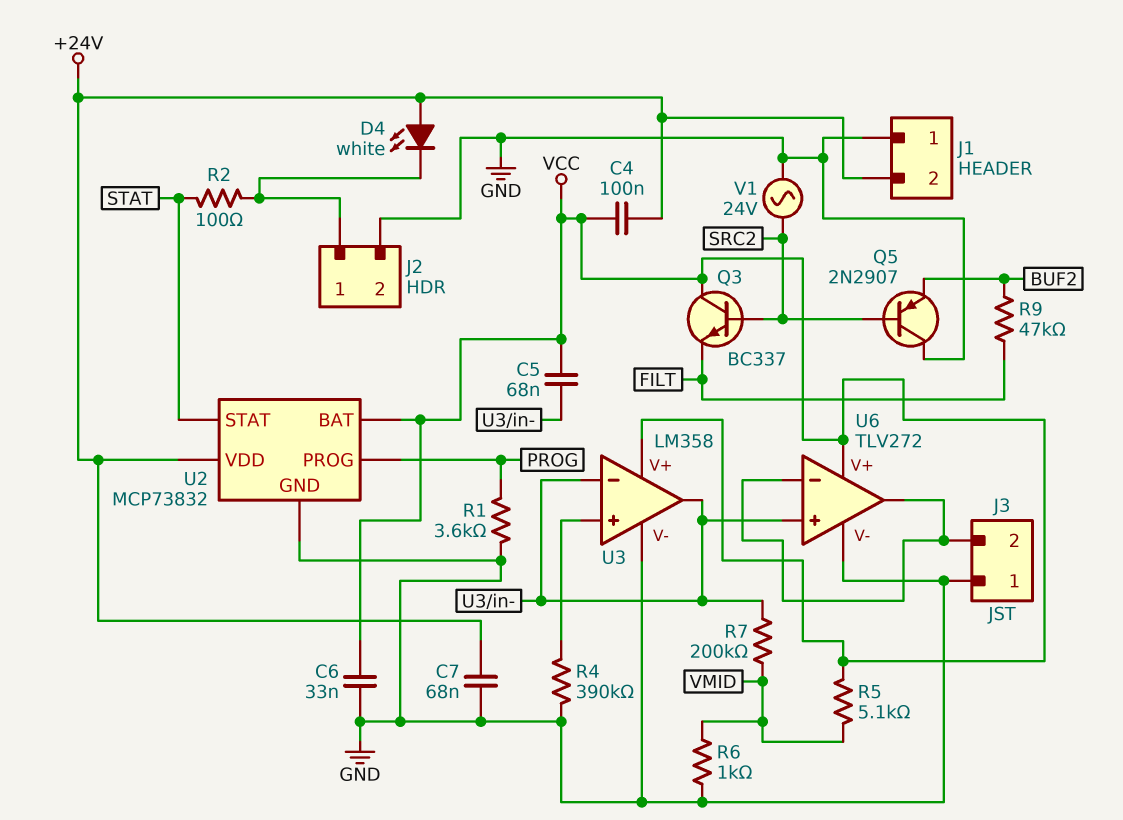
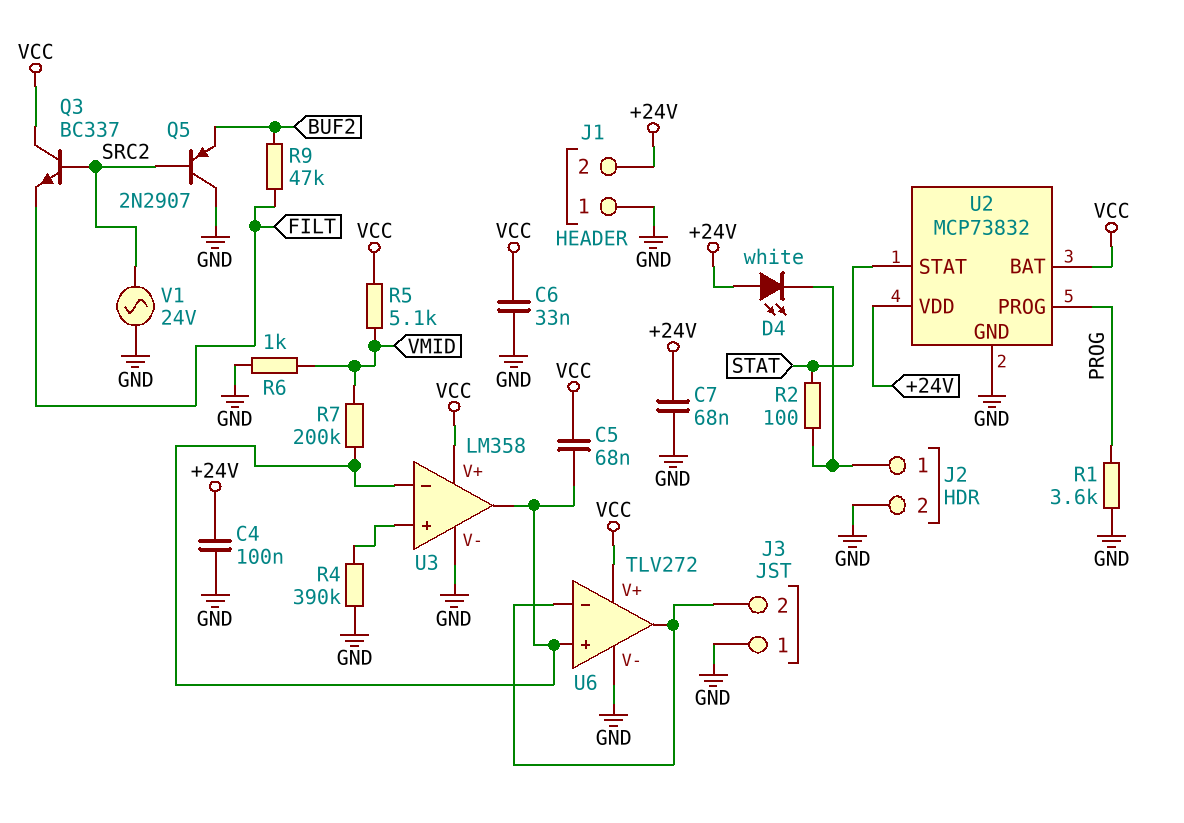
C4: 100nF (+24V, VCC) -> 100nF (+24V, GND)

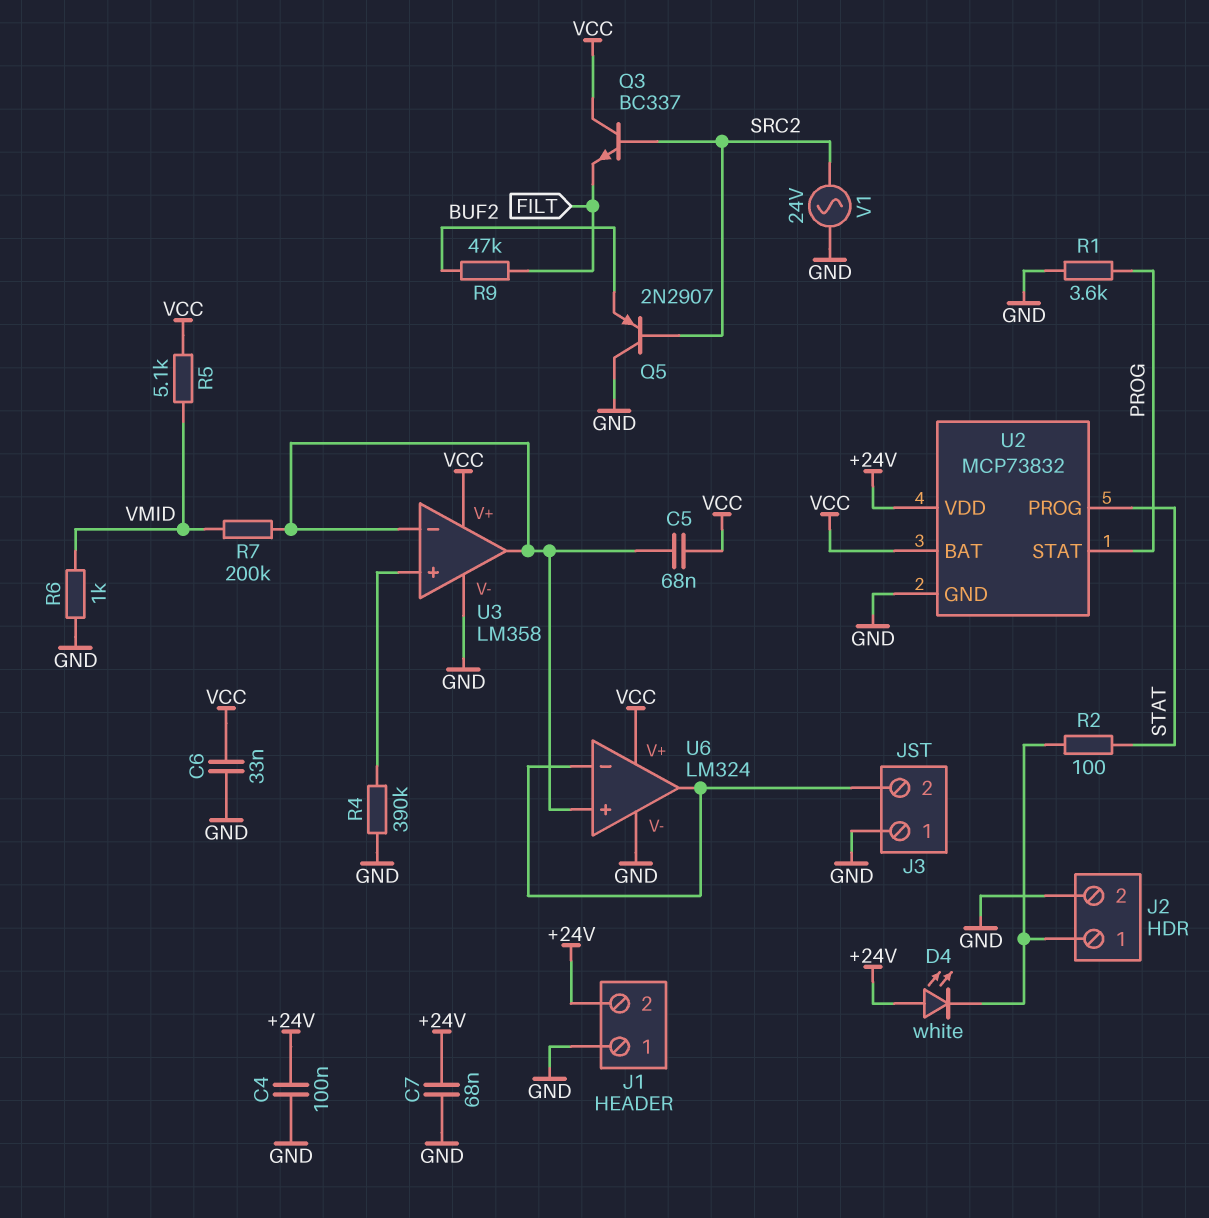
U2 pin PROG: PROG -> STAT
U2 pin STAT: STAT -> PROG
U6: TLV272 -> LM324

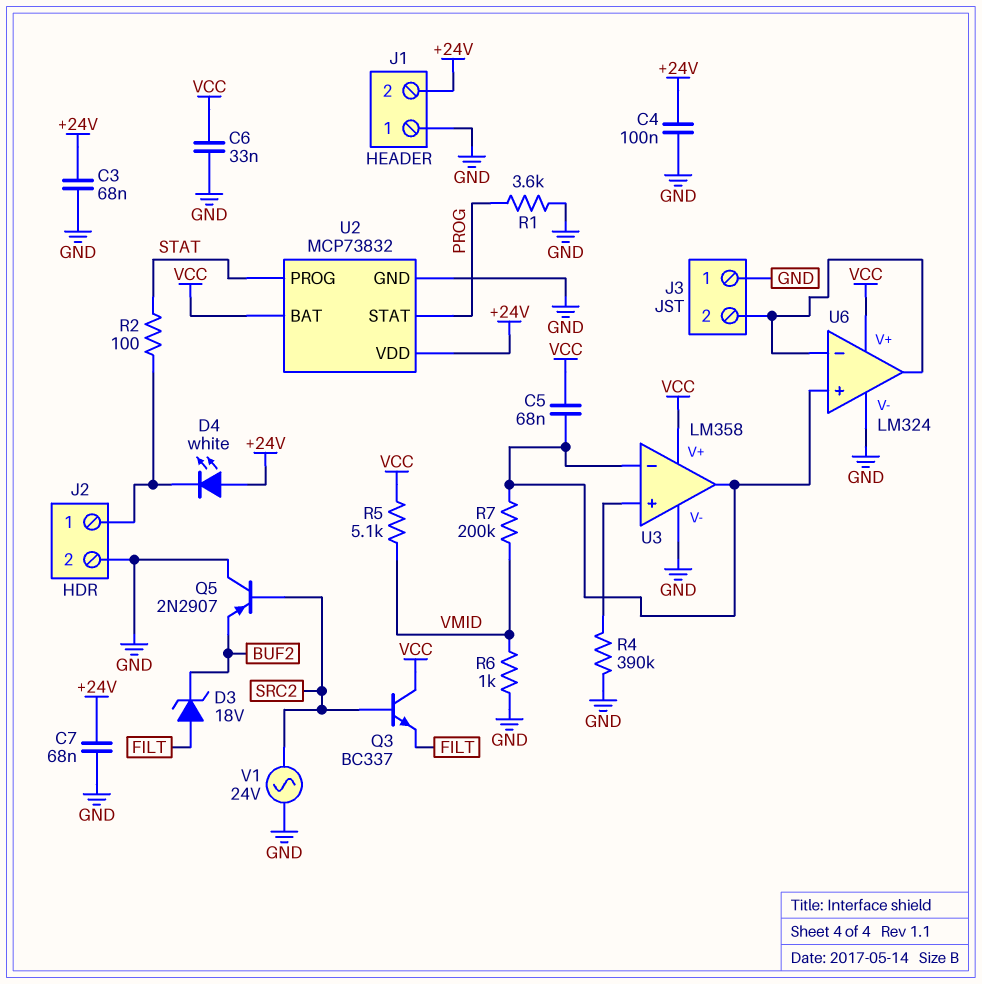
C3: none -> 68nF (+24V, GND)
D3: none -> zener 18V (A FILT, K BUF2)
R9: 47k (BUF2, FILT) -> none

